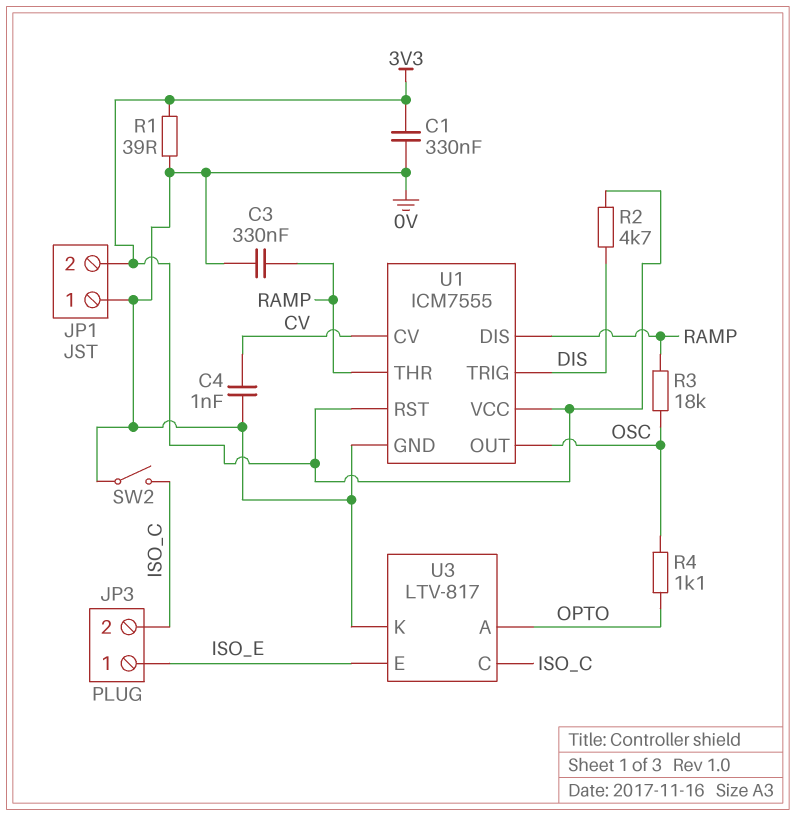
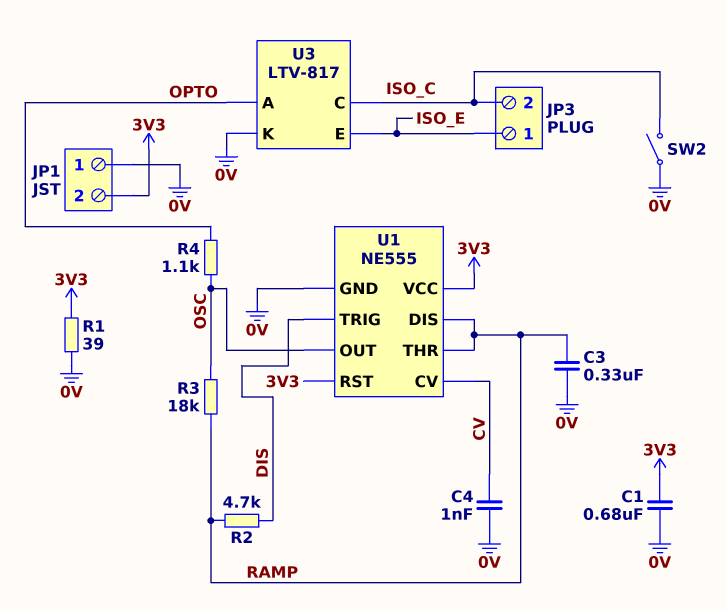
C1: 330nF (0V, 3V3) -> 680nF (0V, 3V3)
R2: 4.7k (3V3, DIS) -> 4.7k (DIS, RAMP)
U1: ICM7555 -> NE555

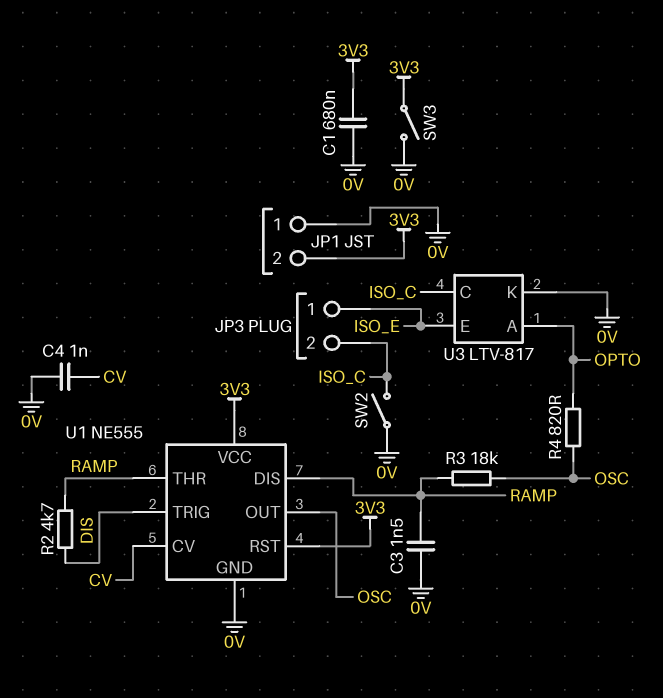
C3: 330nF (0V, RAMP) -> 1.5nF (0V, RAMP)
R1: 39 (0V, 3V3) -> none
R4: 1.1k (OPTO, OSC) -> 820 (OPTO, OSC)
SW3: none -> switch (0V, 3V3)

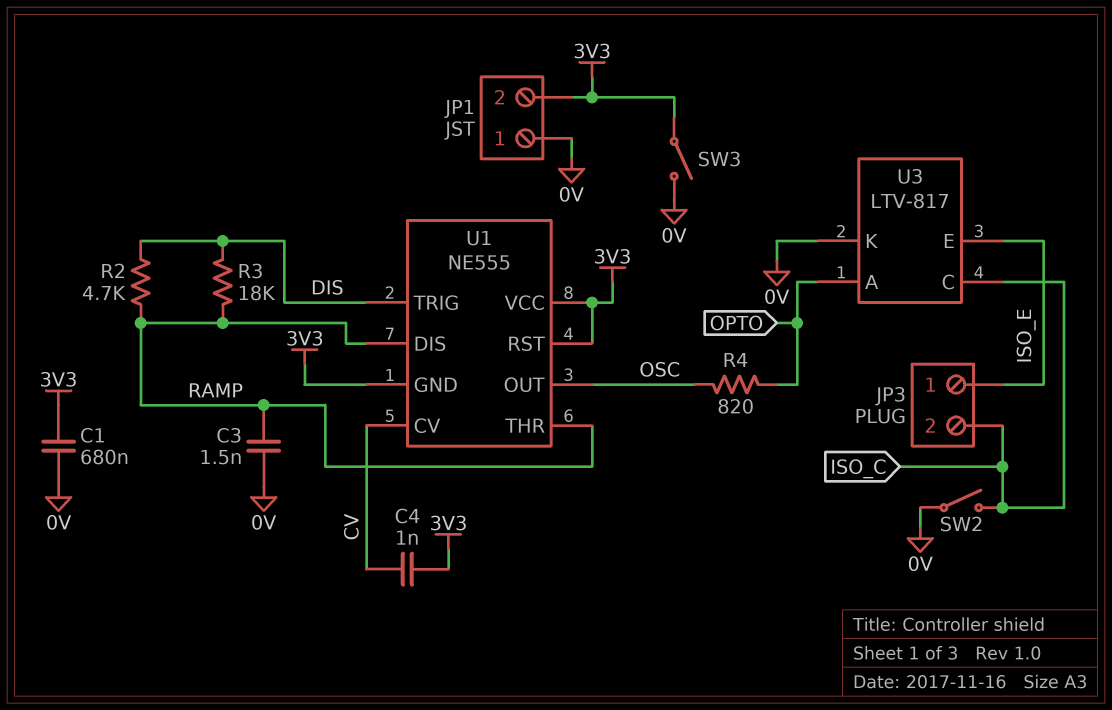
C4: 1nF (0V, CV) -> 1nF (3V3, CV)
R3: 18k (OSC, RAMP) -> 18k (DIS, RAMP)
U1 pin GND: 0V -> 3V3

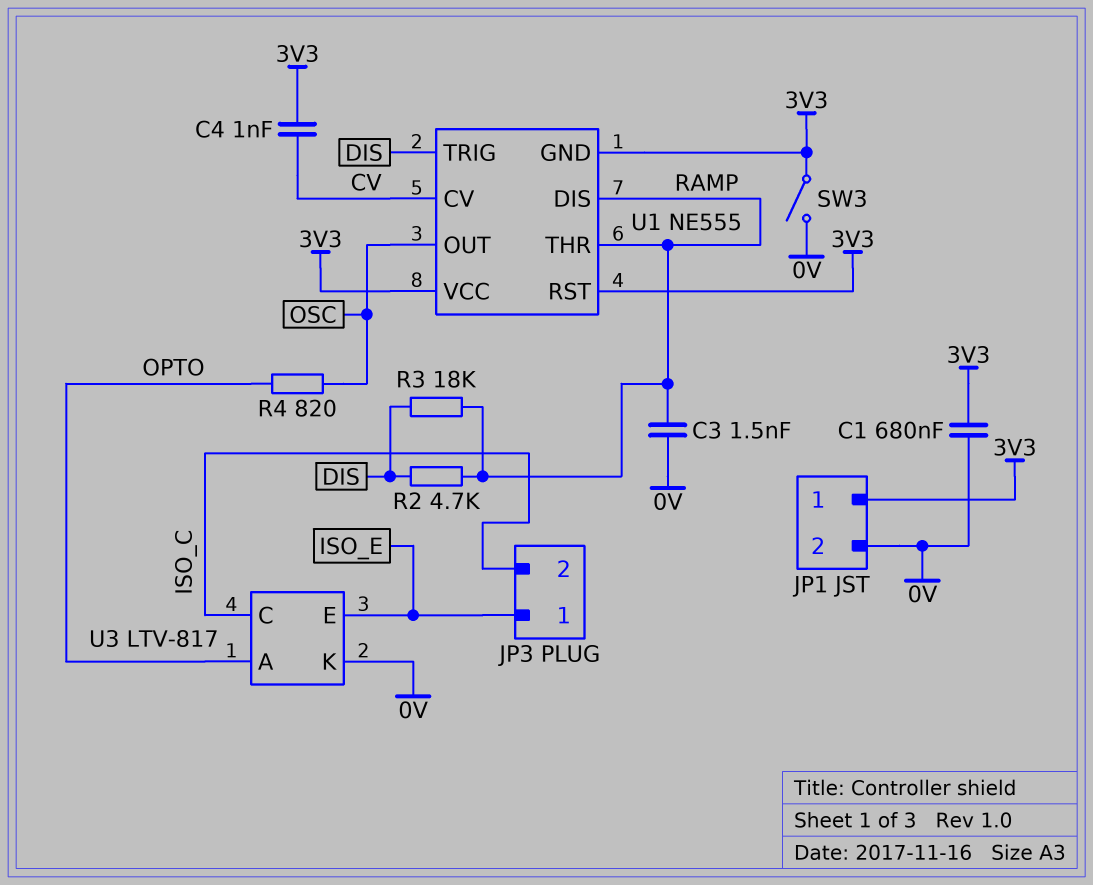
JP1 pin 1: 0V -> 3V3
JP1 pin 2: 3V3 -> 0V
SW2: switch (0V, ISO_C) -> none

